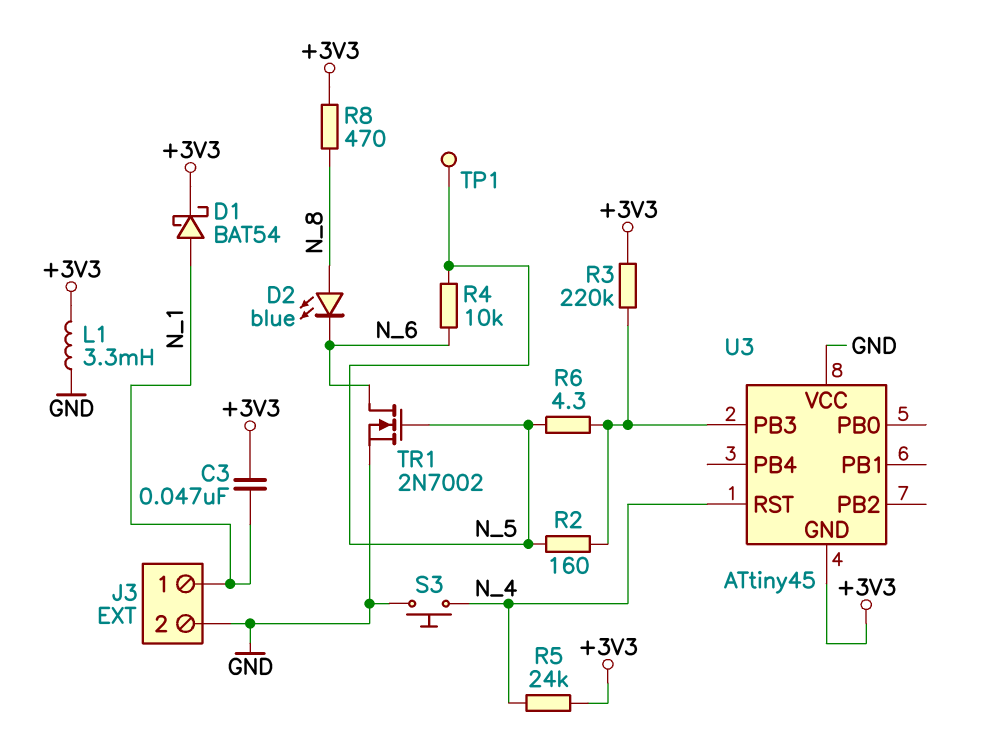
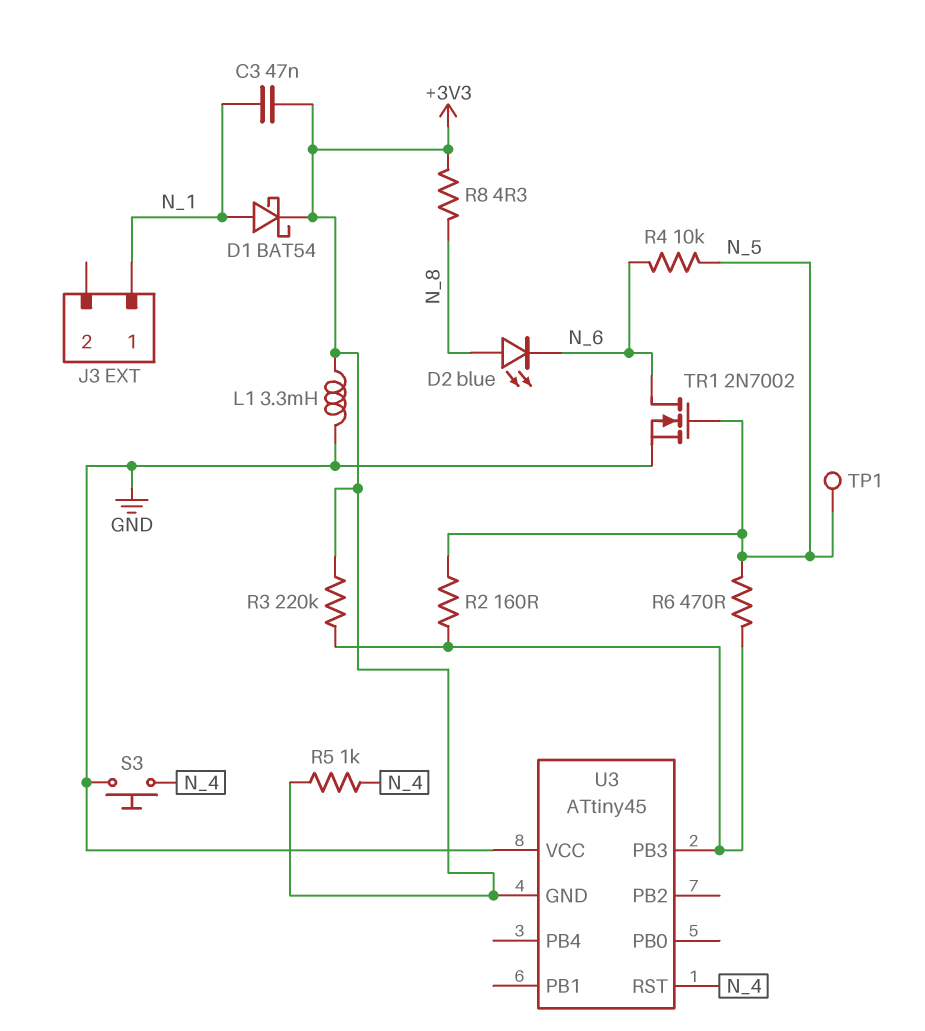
J3 pin 2: GND -> none
R5: 24k (+3V3, N_4) -> 1k (+3V3, N_4)
R6: 4.3 (N_5, U3/PB3) -> 470 (N_5, U3/PB3)
R8: 470 (+3V3, N_8) -> 4.3 (+3V3, N_8)

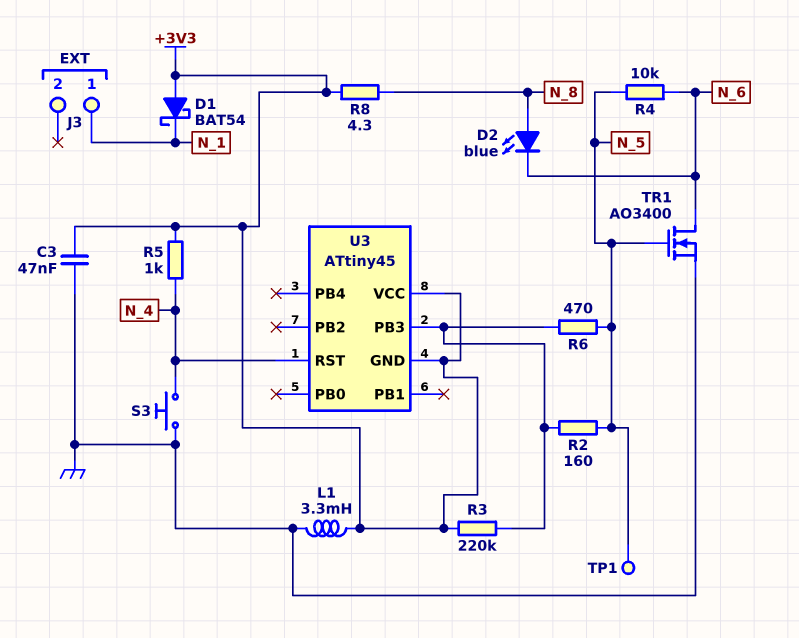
C3: 47nF (+3V3, N_1) -> 47nF (+3V3, GND)
D1: schottky BAT54 (A N_1, K +3V3) -> schottky BAT54 (A +3V3, K N_1)
TR1: NMOS 2N7002 (G N_5, D N_6, S GND) -> NMOS AO3400 (G N_5, D N_6, S GND)
U3 pin VCC: GND -> +3V3

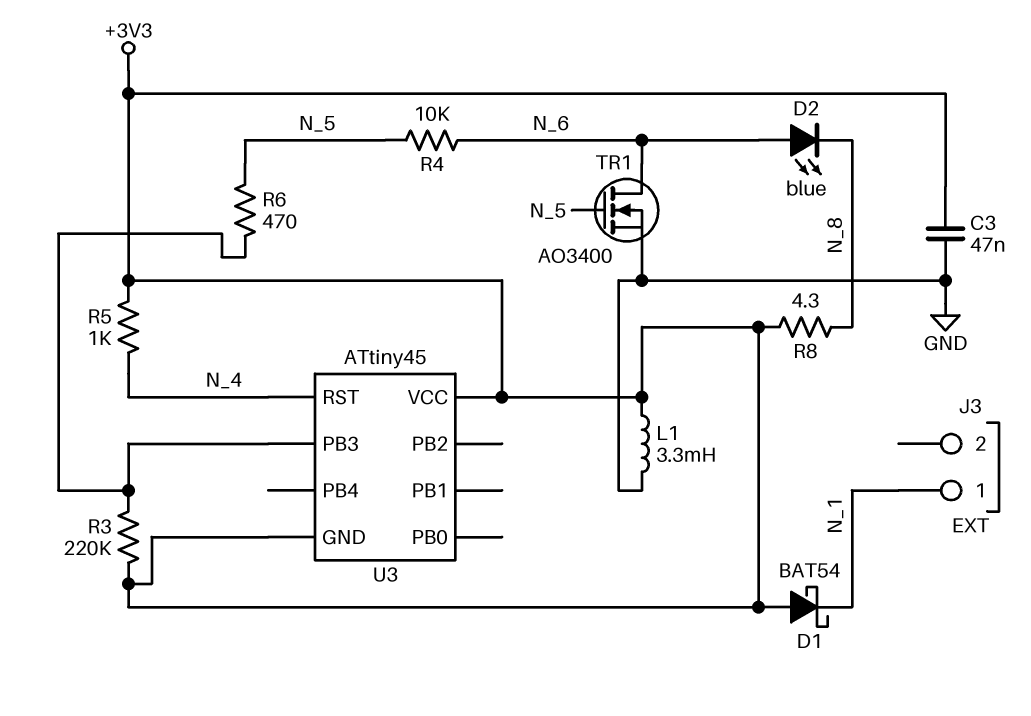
D2: LED blue (A N_8, K N_6) -> LED blue (A N_6, K N_8)
R2: 160 (N_5, U3/PB3) -> none
S3: button (GND, N_4) -> none
TP1: test point (N_5) -> none

